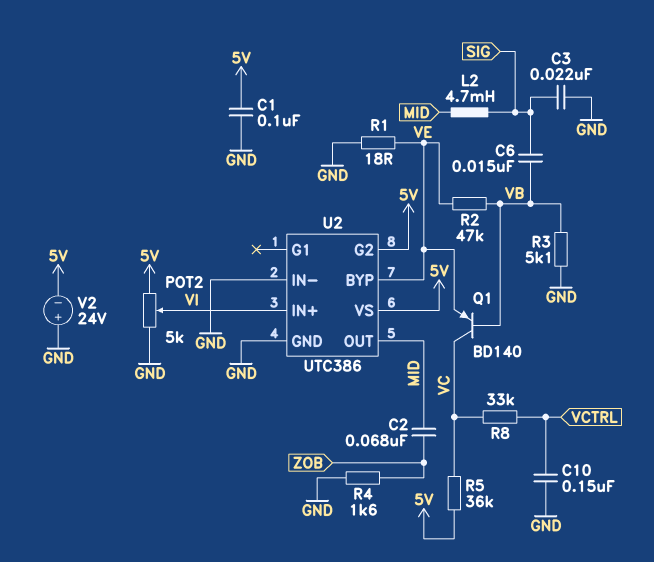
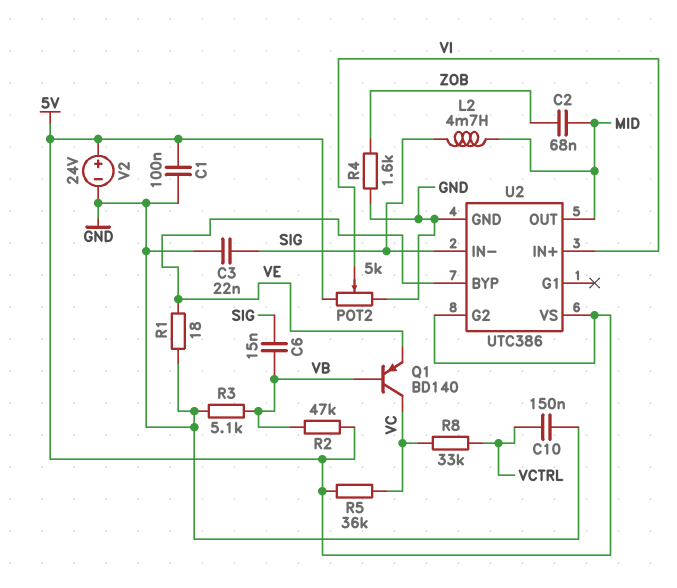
R2: 47k (VB, VE) -> 47k (5V, VB)
U2 pin IN-: GND -> SIG
V2: 24V (plus GND, minus 5V) -> 24V (plus 5V, minus GND)

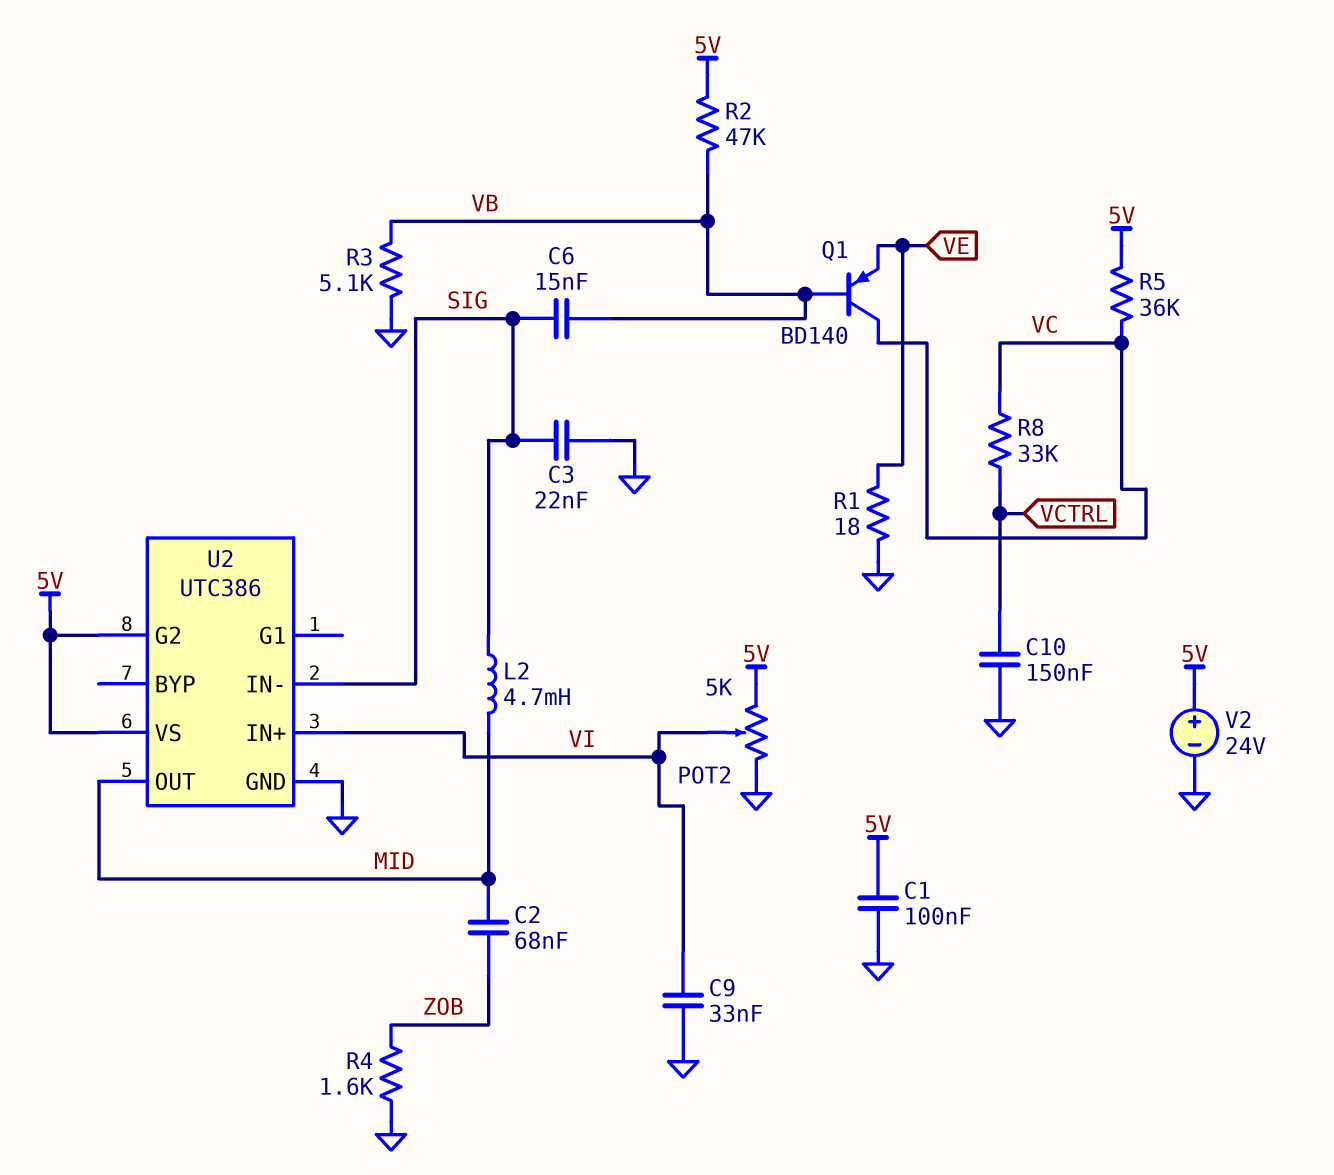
C9: none -> 33nF (GND, VI)
U2 pin BYP: VE -> none

